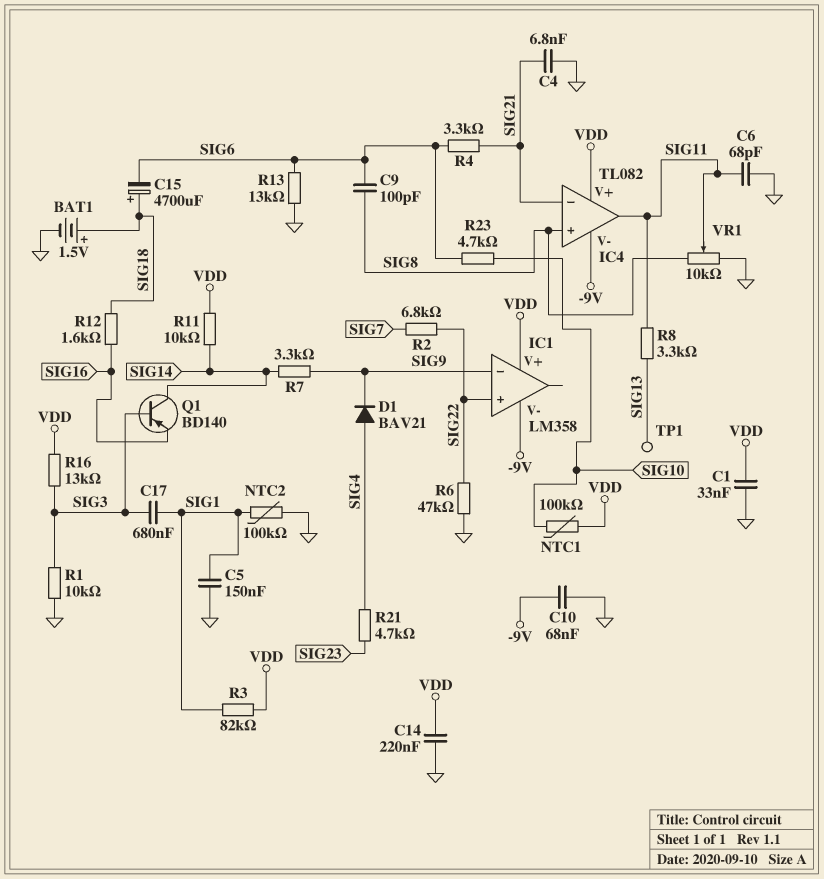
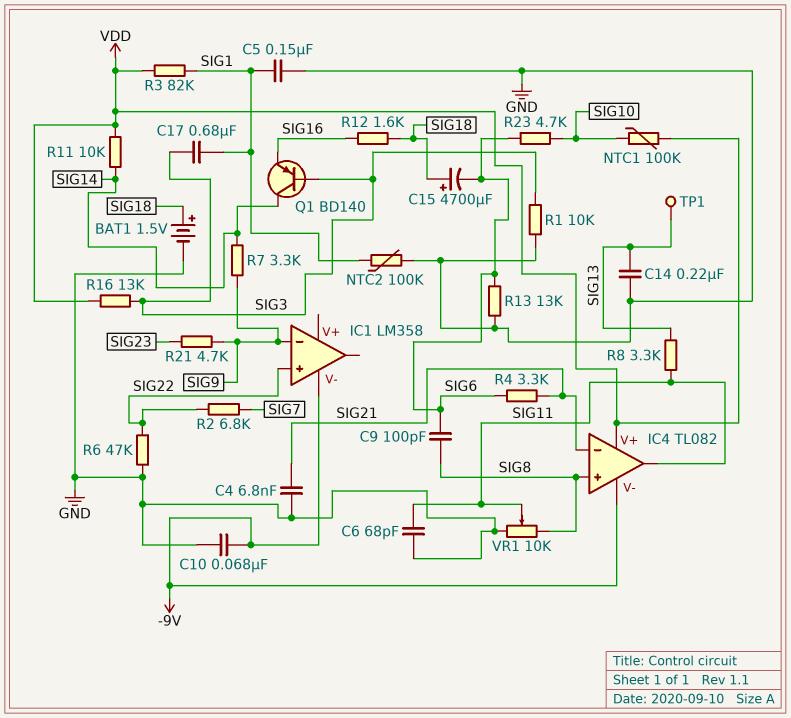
C1: 33nF (GND, VDD) -> none
C14: 220nF (GND, VDD) -> 220nF (GND, SIG13)
D1: diode BAV21 (A SIG4, K SIG9) -> none
IC1 pin V+: VDD -> none
R21: 4.7k (SIG4, SIG23) -> 4.7k (SIG9, SIG23)

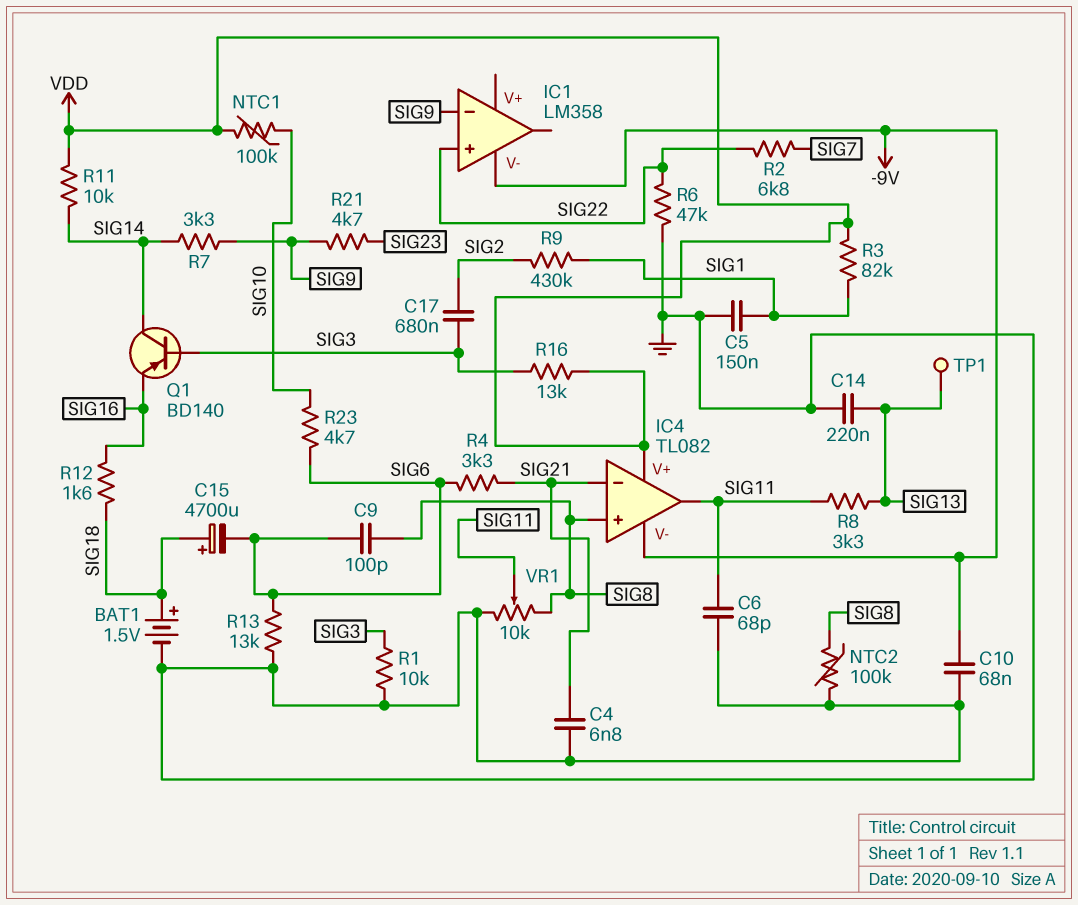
C17: 680nF (SIG1, SIG3) -> 680nF (SIG2, SIG3)
NTC2: 100k (GND, SIG1) -> 100k (GND, SIG8)
R9: none -> 430k (SIG1, SIG2)

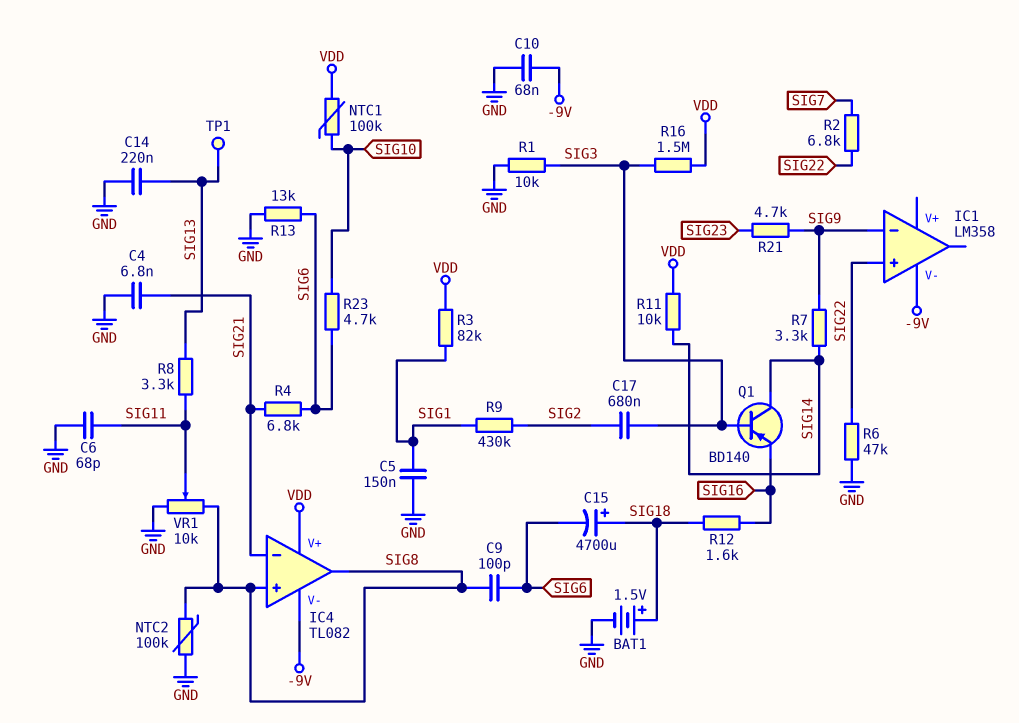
IC4 pin out: SIG11 -> SIG8
R4: 3.3k (SIG6, SIG21) -> 6.8k (SIG6, SIG21)
R16: 13k (SIG3, VDD) -> 1.5M (SIG3, VDD)

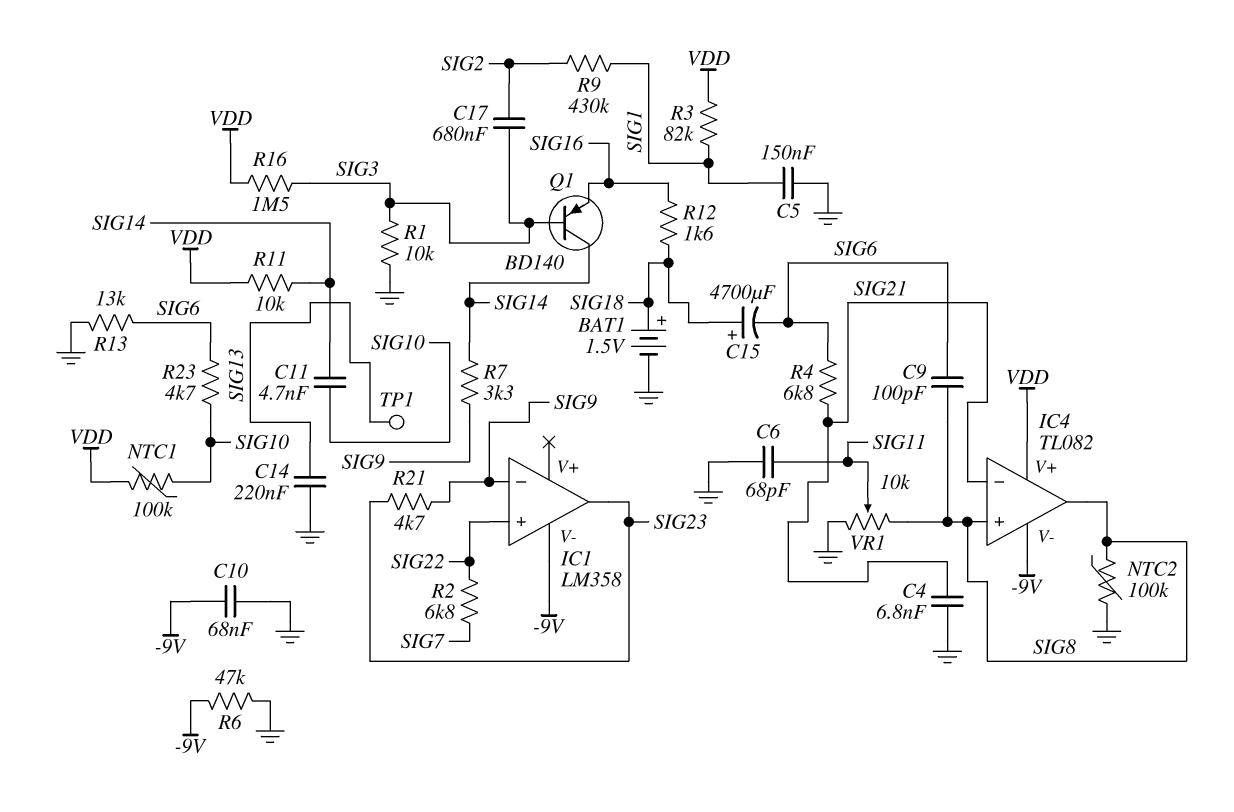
C11: none -> 4.7nF (SIG10, SIG14)
IC1 pin out: none -> SIG23
R6: 47k (GND, SIG22) -> 47k (-9V, GND)
R8: 3.3k (SIG11, SIG13) -> none

